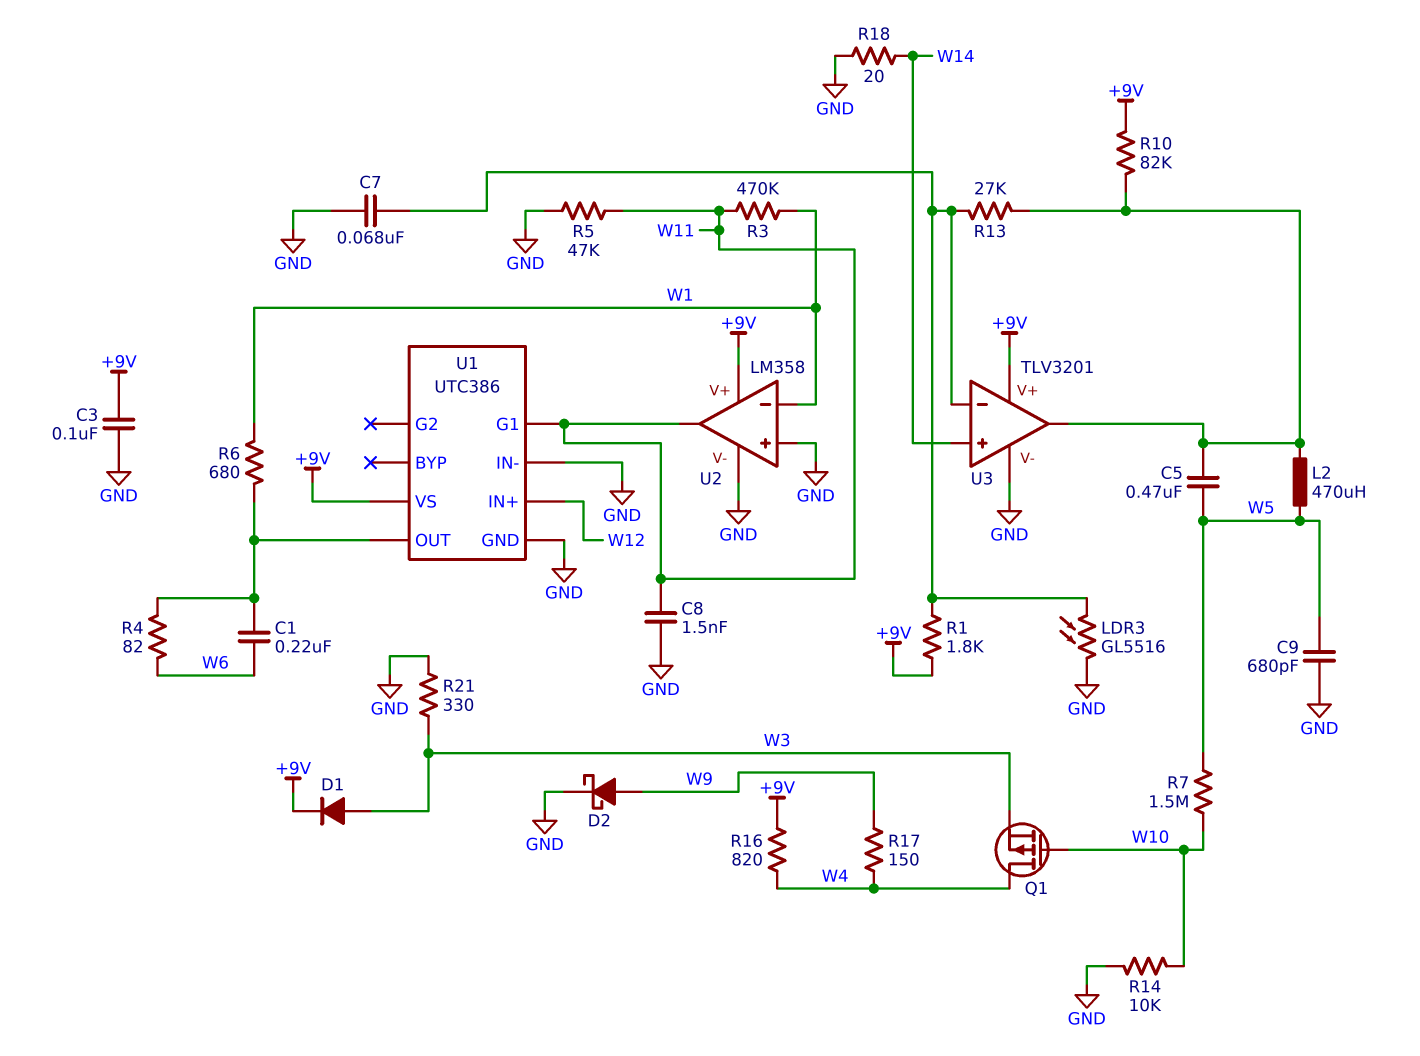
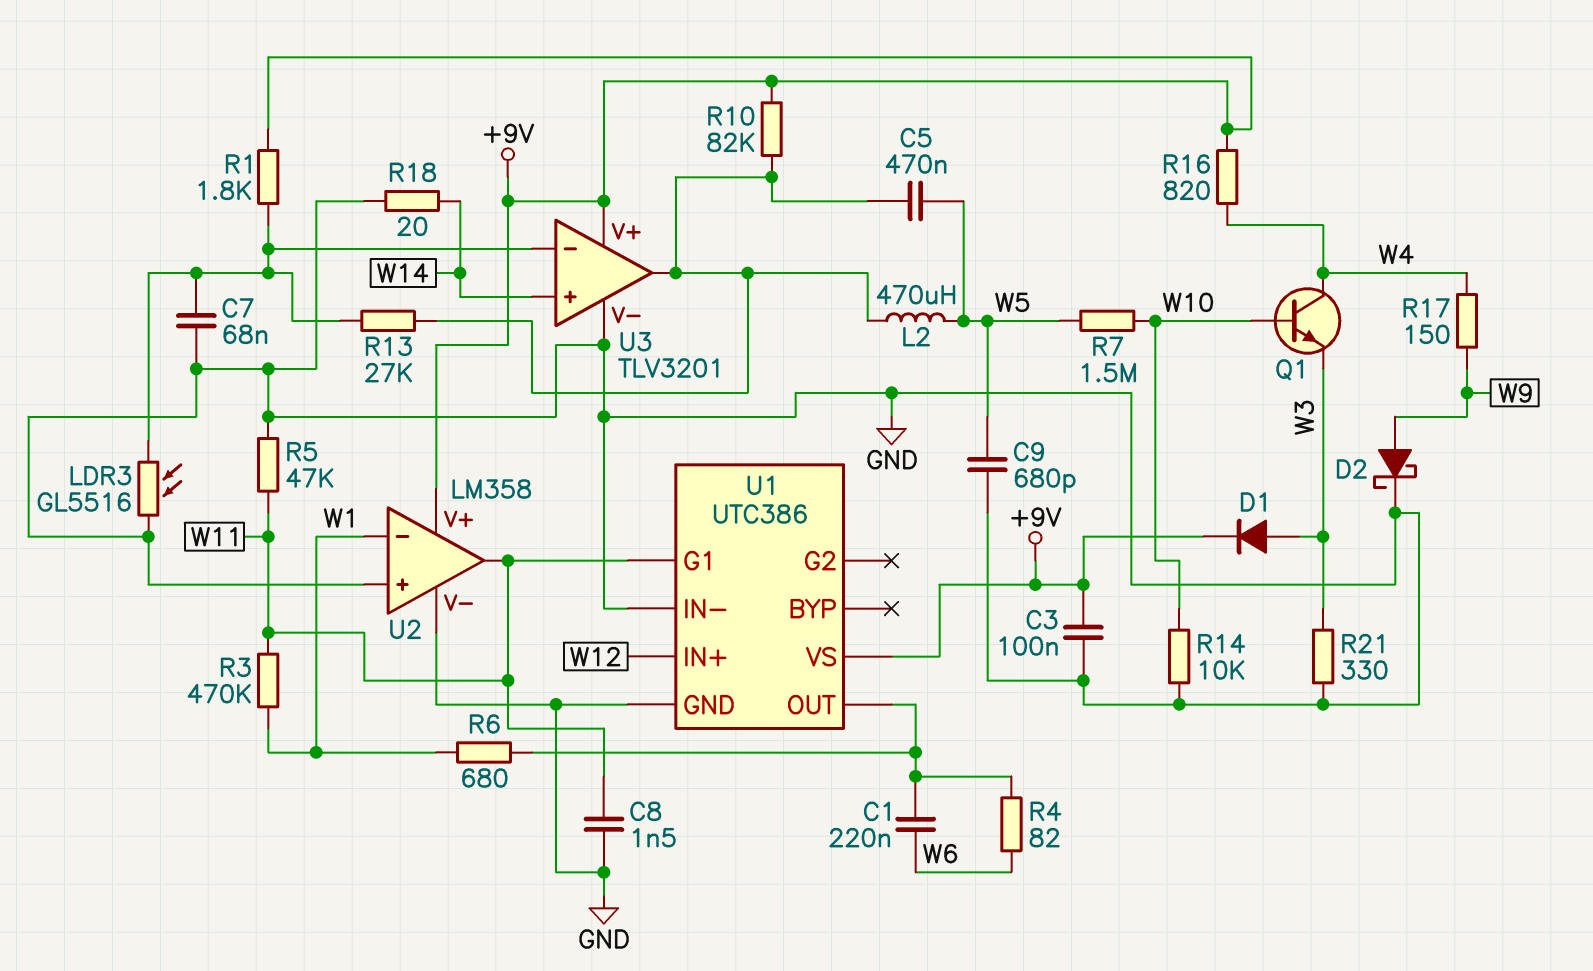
Q1: PMOS (G W10, D W4, S W3) -> NPN (B W10, C W4, E W3)

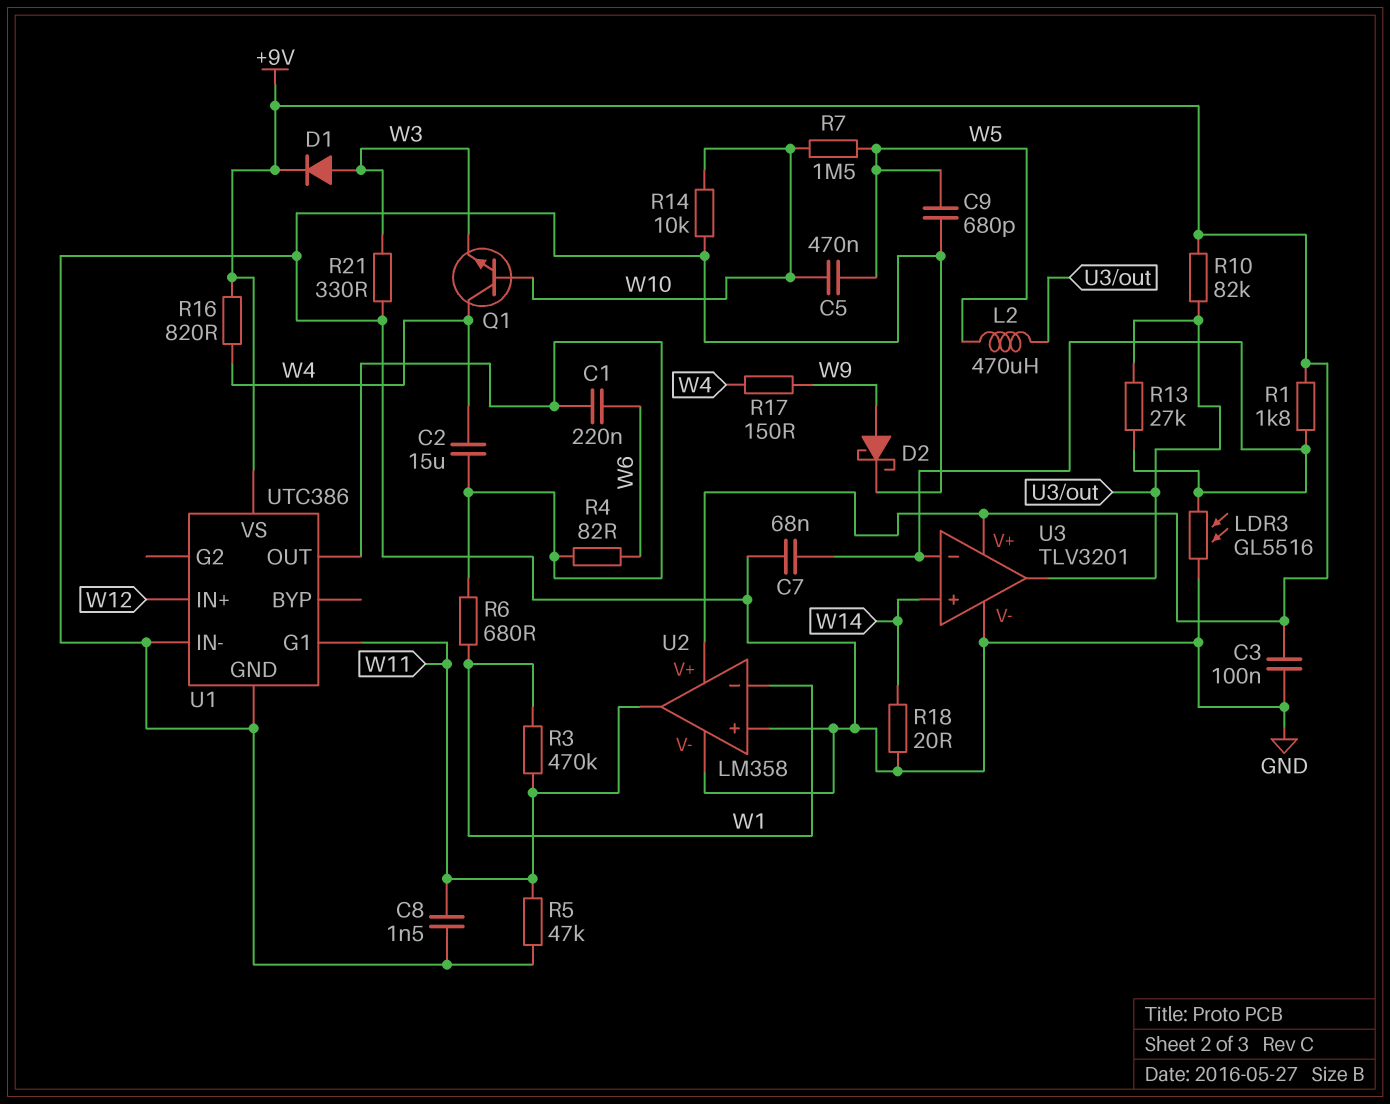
C2: none -> 15uF (U1/OUT, W4)
C5: 470nF (U3/out, W5) -> 470nF (W5, W10)

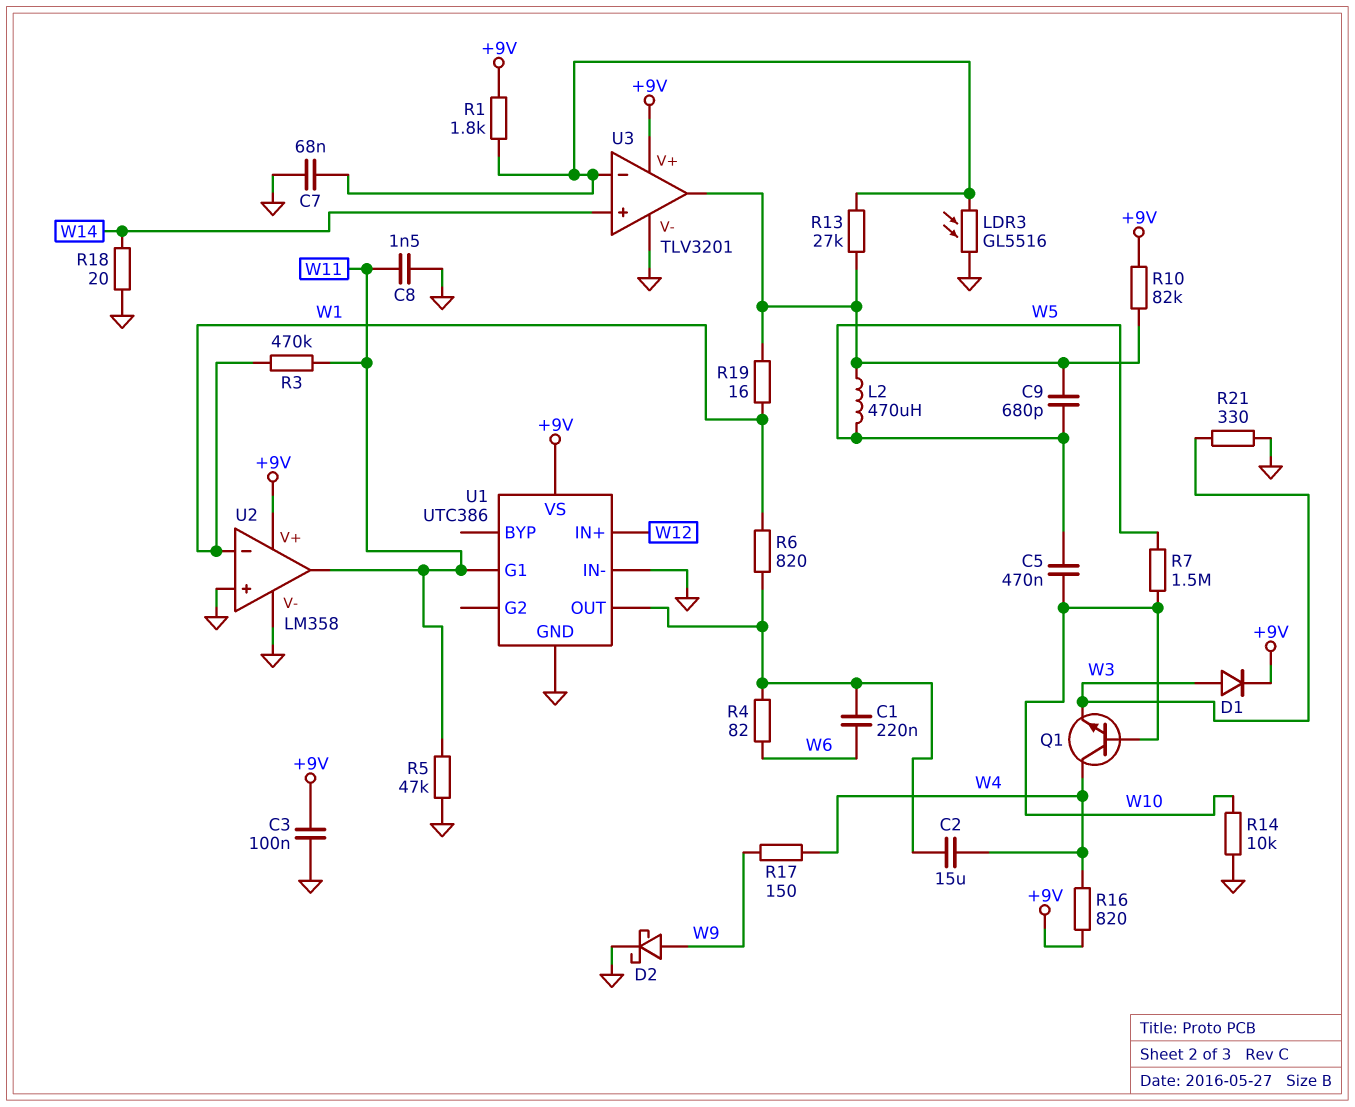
C9: 680pF (GND, W5) -> 680pF (U3/out, W5)
R6: 680 (U1/OUT, W1) -> 820 (U1/OUT, W1)
R19: none -> 16 (U3/out, W1)

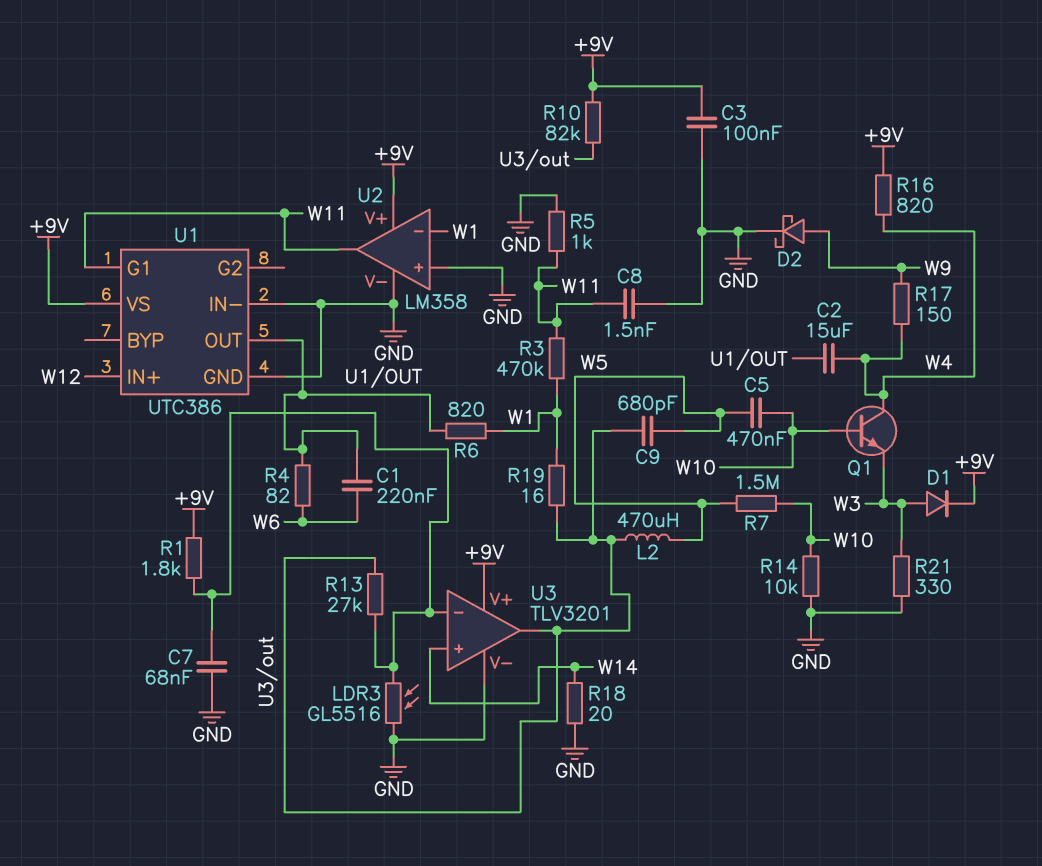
R5: 47k (GND, W11) -> 1k (GND, W11)

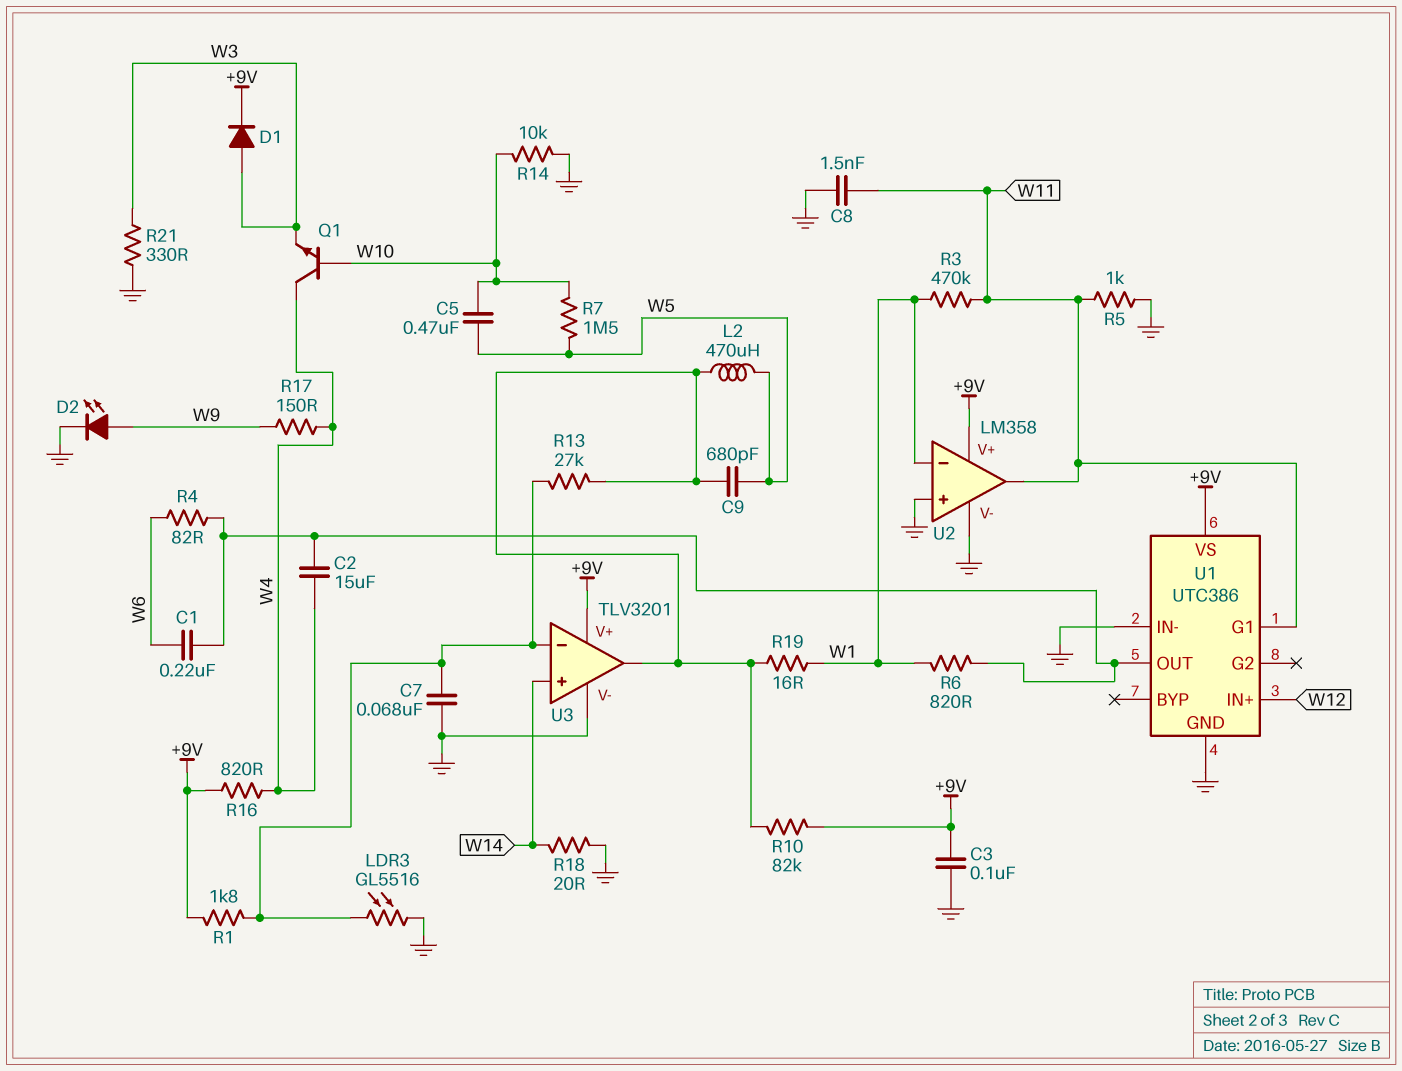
D2: schottky (A W9, K GND) -> LED (A W9, K GND)

